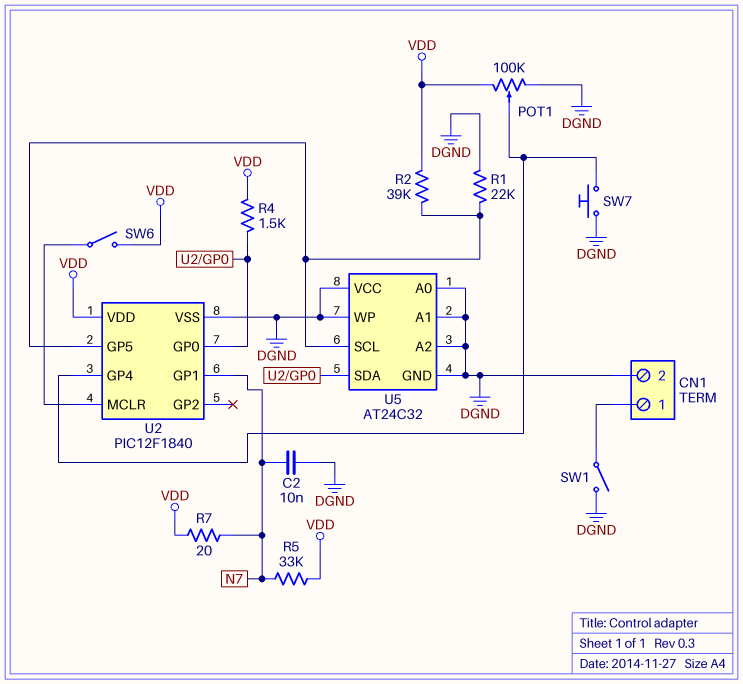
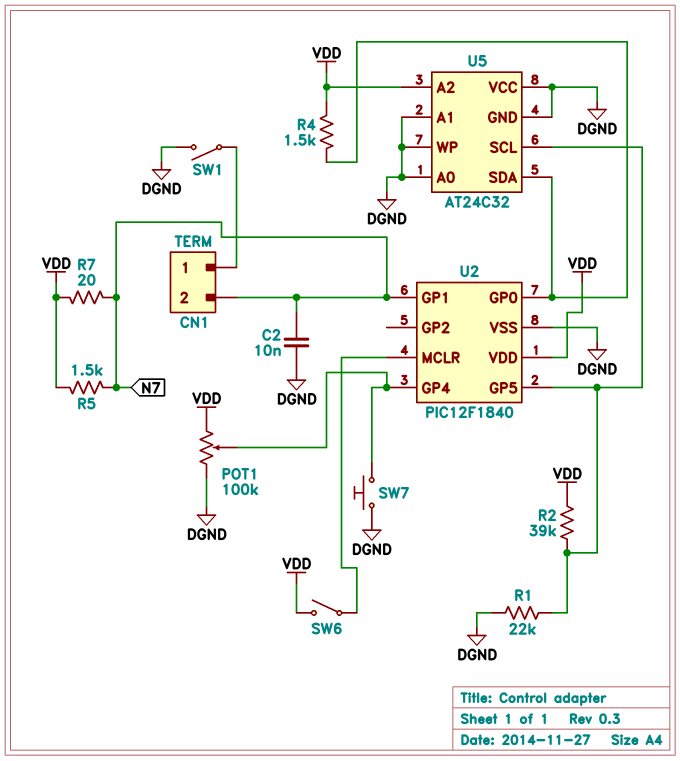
CN1 pin 2: DGND -> N7
R5: 33k (N7, VDD) -> 1.5k (N7, VDD)
U5 pin A2: DGND -> VDD

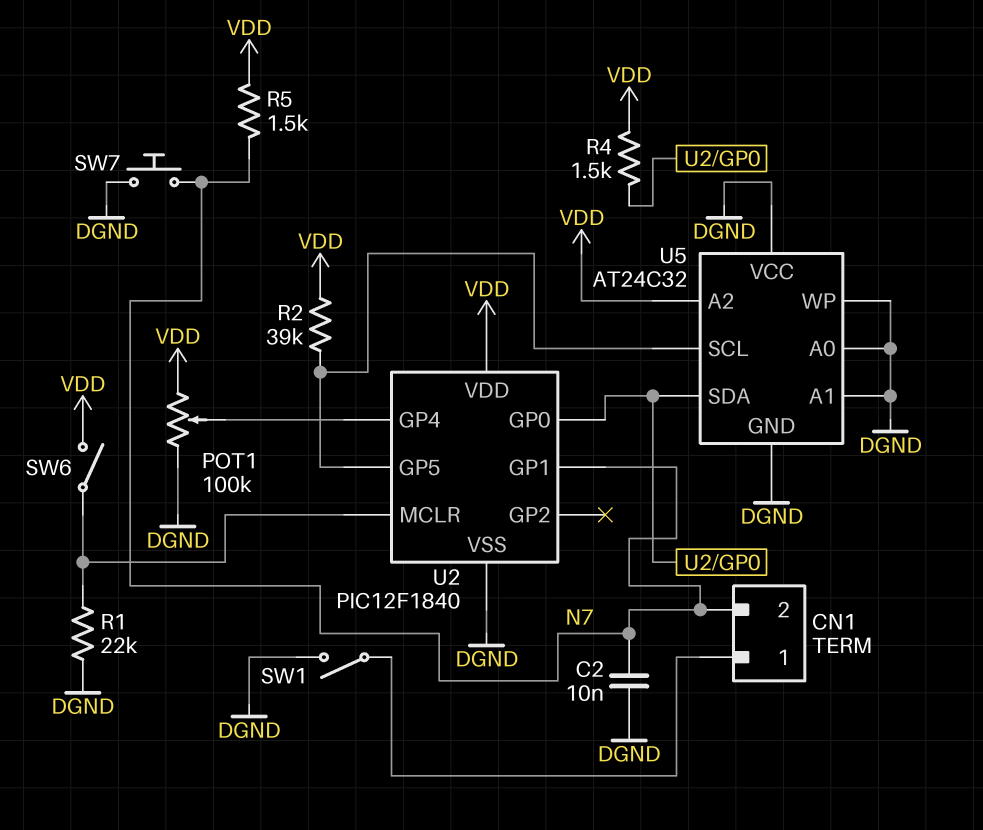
R1: 22k (DGND, U2/GP5) -> 22k (DGND, U2/MCLR)
R7: 20 (N7, VDD) -> none
SW7: button (DGND, U2/GP4) -> button (DGND, N7)

